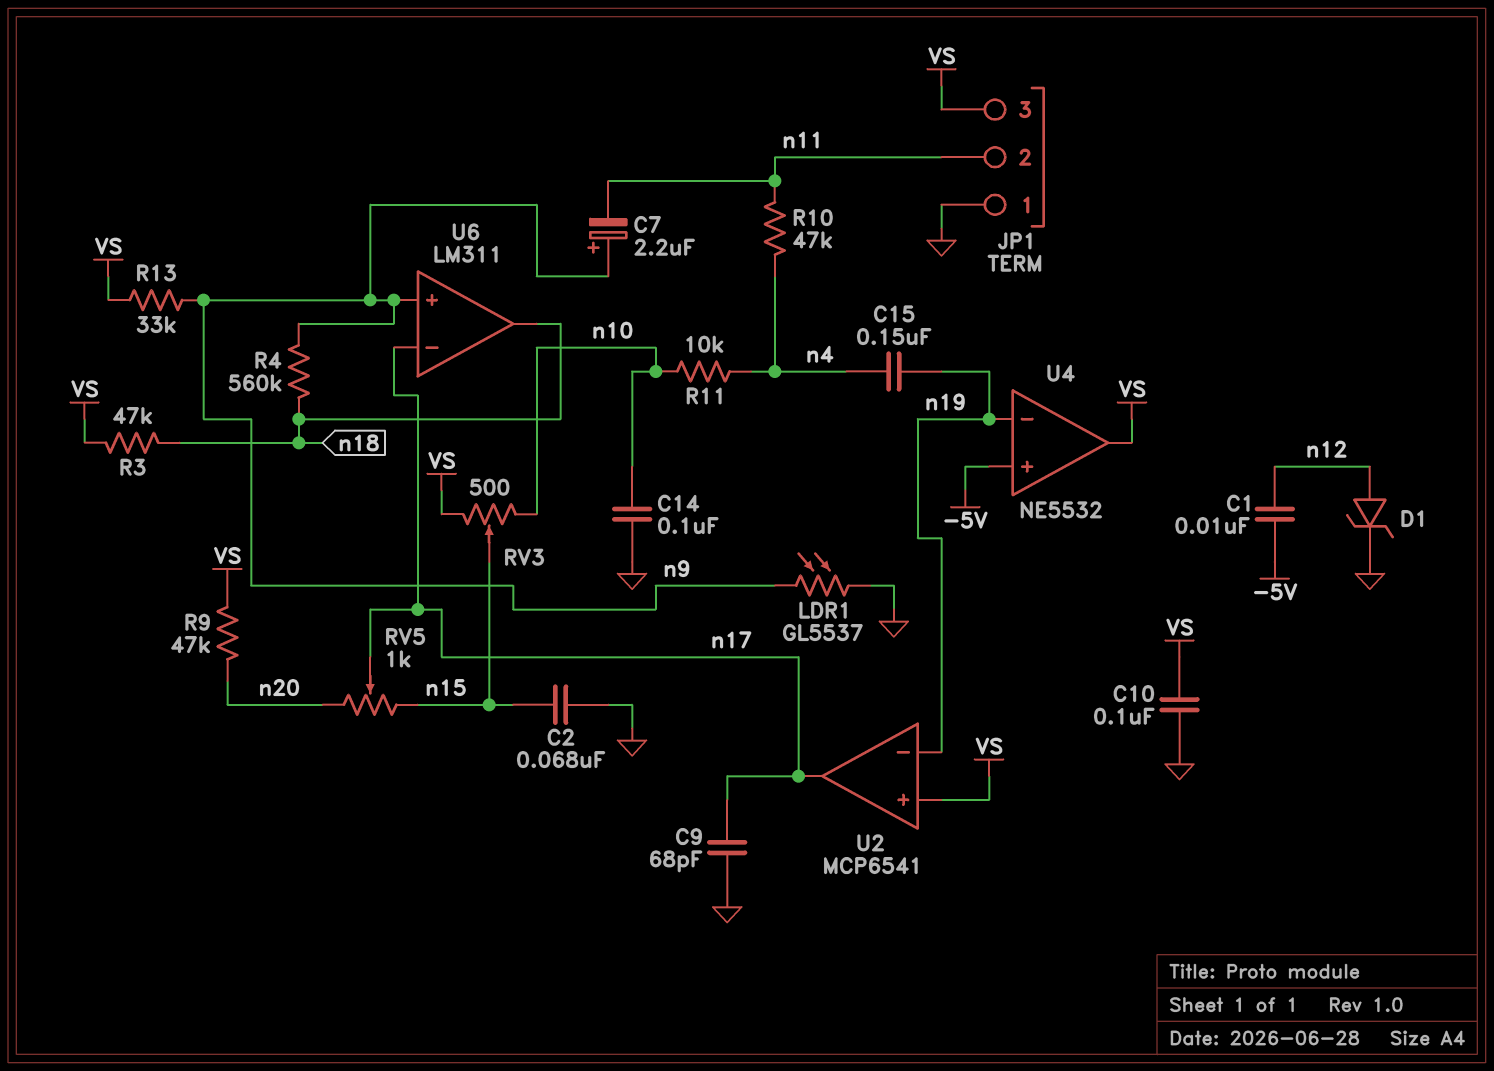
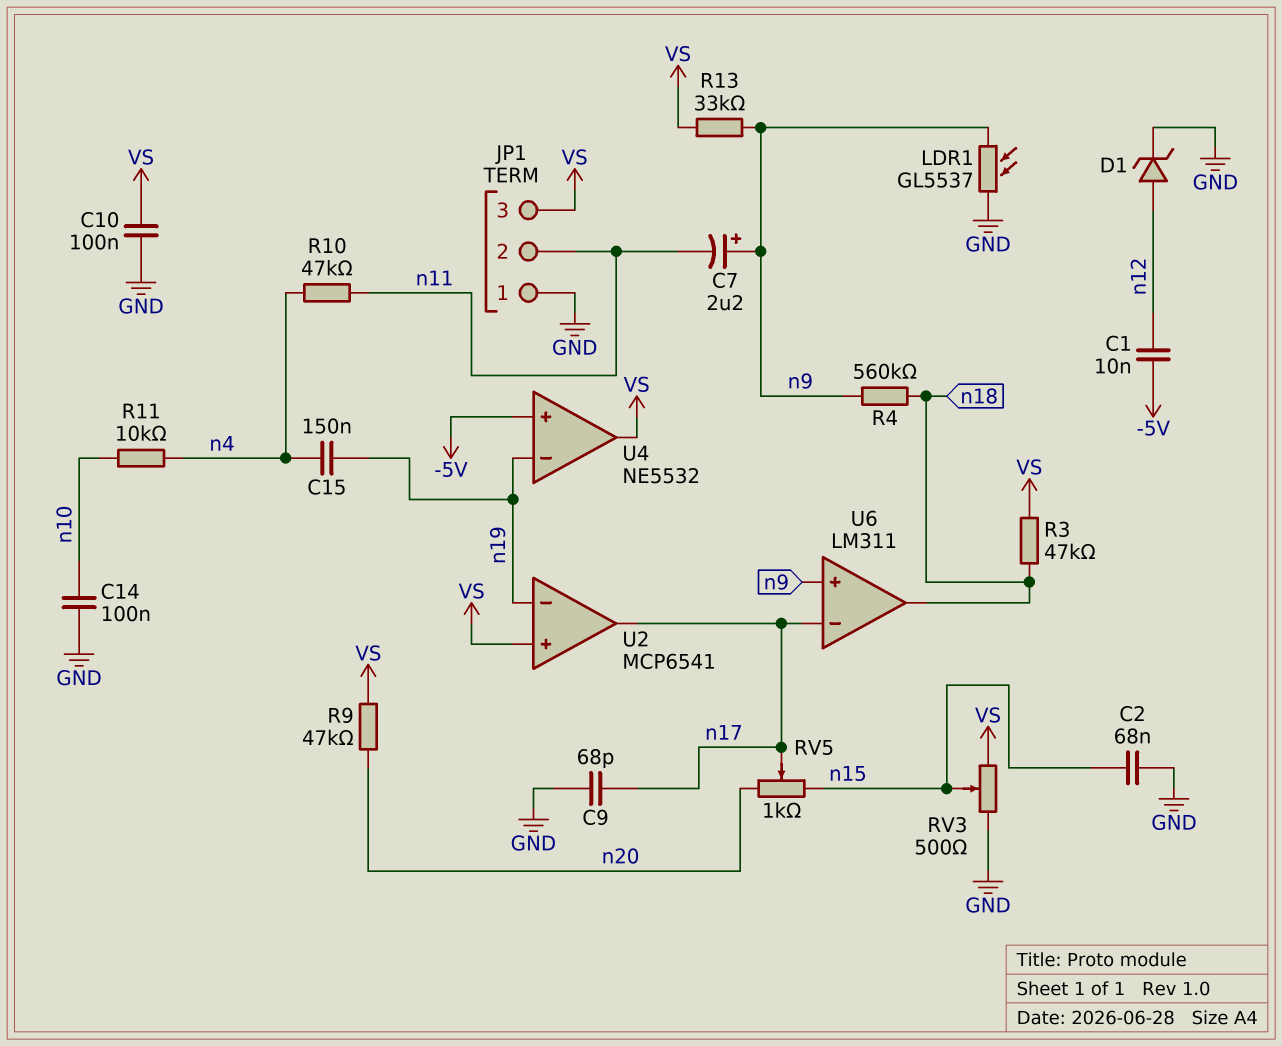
RV3: 500 (VS, n10, wiper n15) -> 500 (GND, VS, wiper n15)

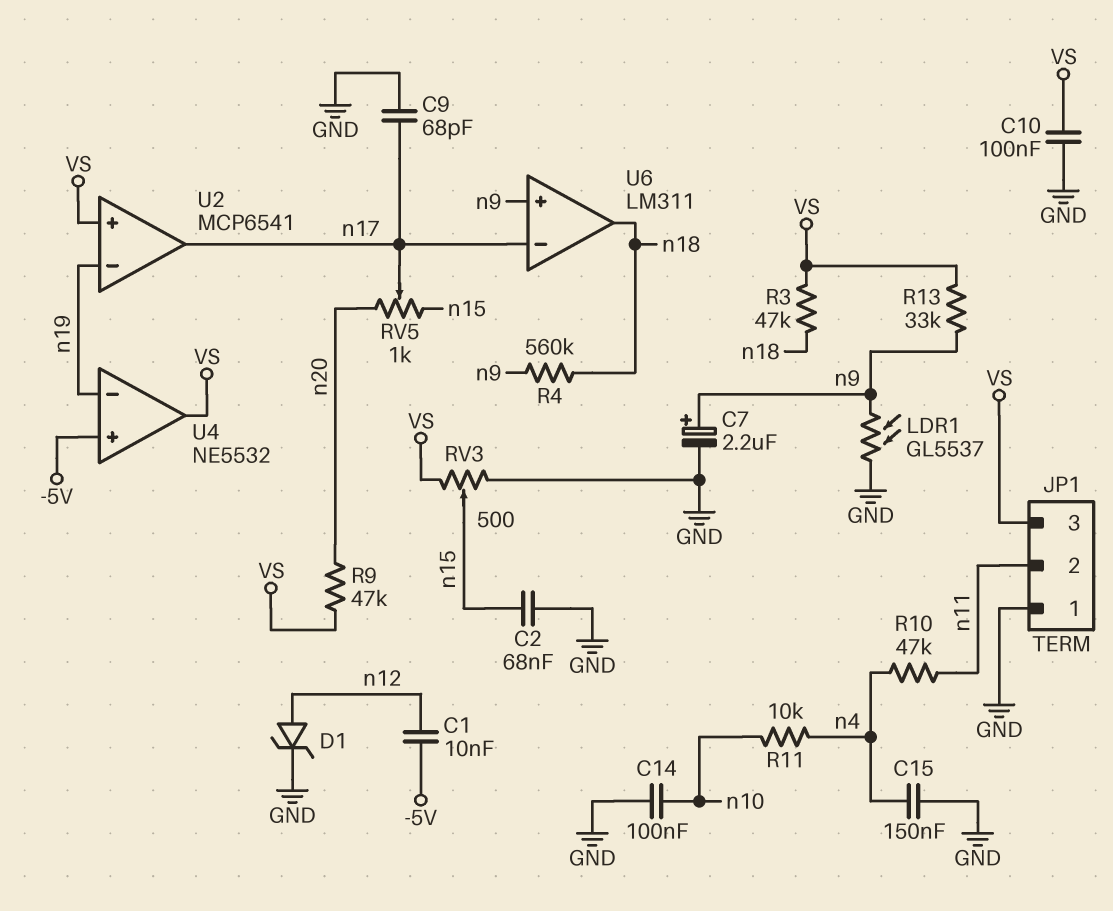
C7: 2.2uF (plus n9, minus n11) -> 2.2uF (plus n9, minus GND)
C15: 150nF (n4, n19) -> 150nF (GND, n4)

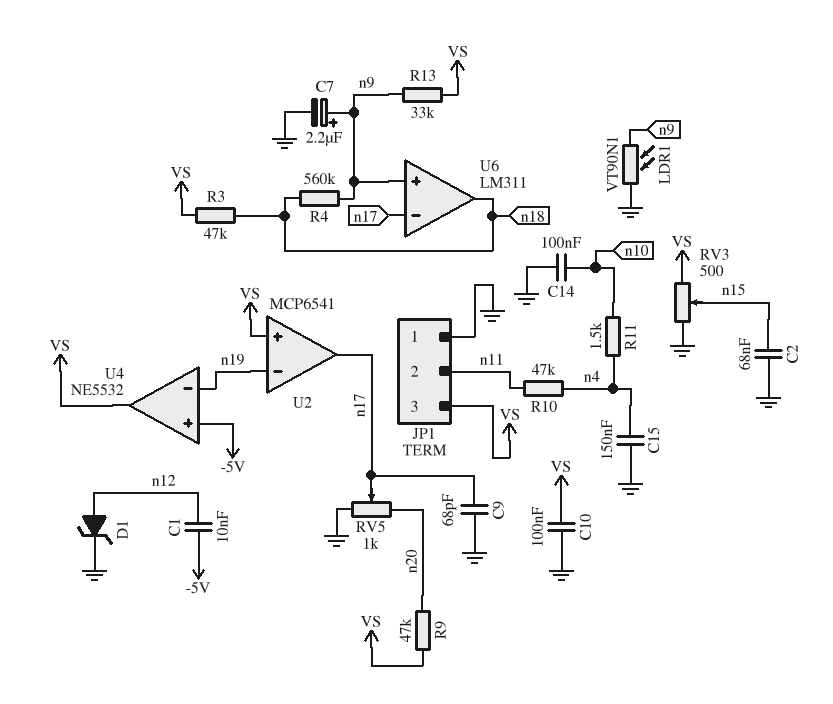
LDR1: GL5537 (GND, n9) -> VT90N1 (GND, n9)
R11: 10k (n4, n10) -> 1.5k (n4, n10)
RV5: 1k (n15, n20, wiper n17) -> 1k (GND, n20, wiper n17)

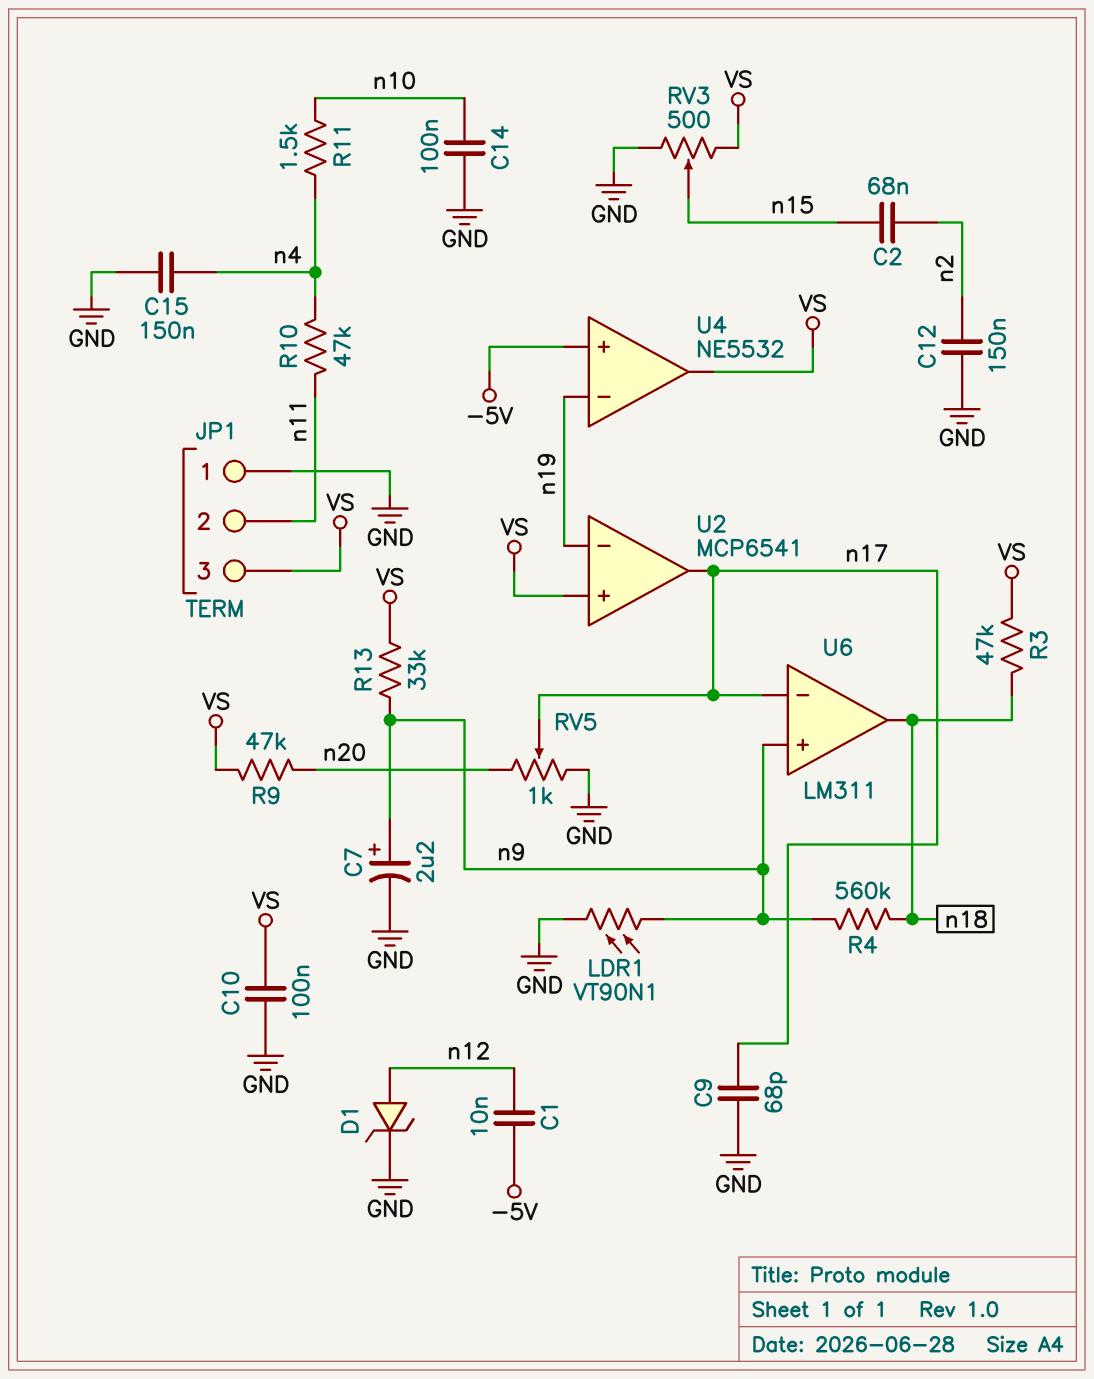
C2: 68nF (GND, n15) -> 68nF (n2, n15)
C12: none -> 150nF (GND, n2)

